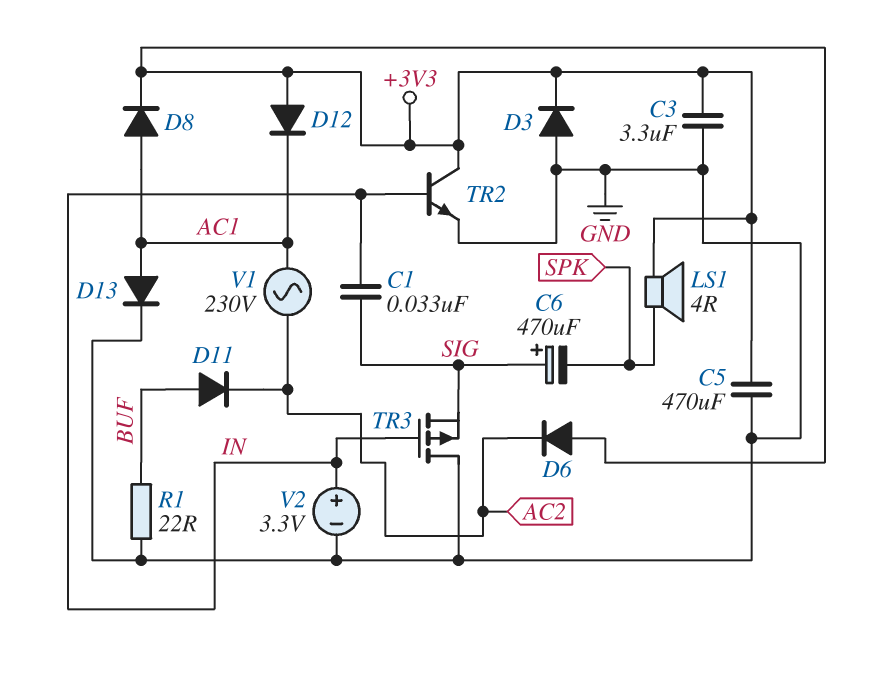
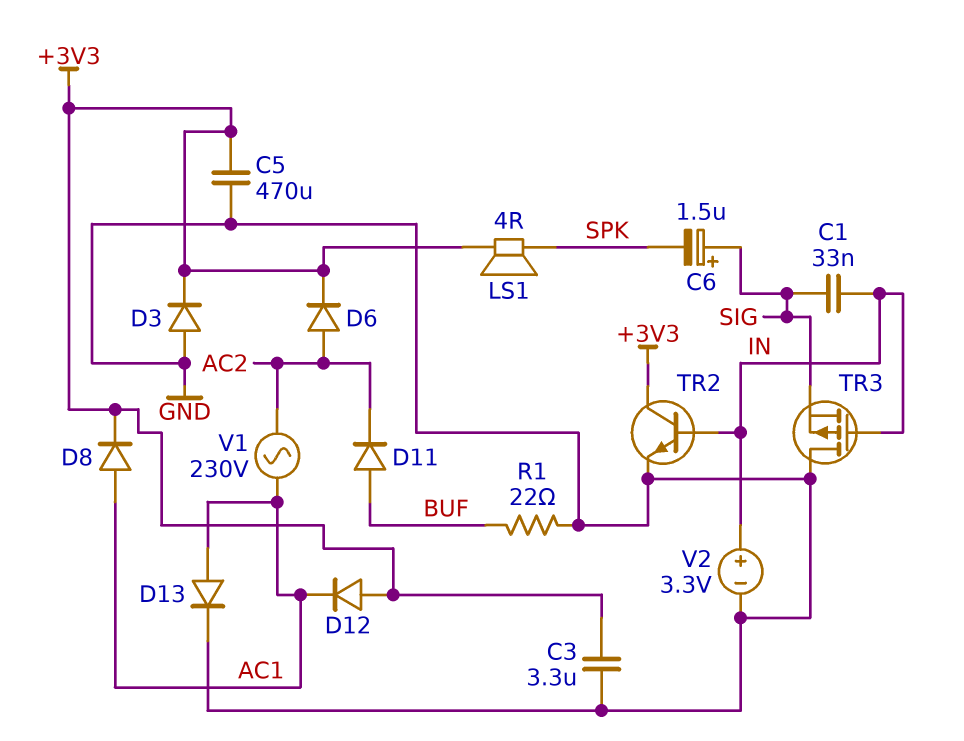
C6: 470uF (plus SIG, minus SPK) -> 1.5uF (plus SIG, minus SPK)
D6: diode (A +3V3, K AC2) -> diode (A AC2, K +3V3)

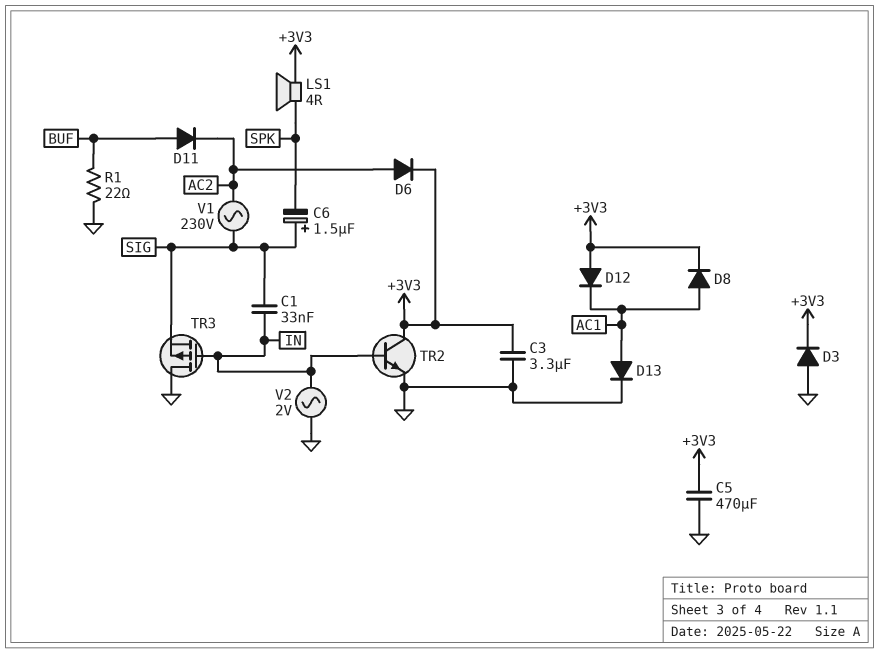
V1: AC 230V (AC1, AC2) -> AC 230V (AC2, SIG)
V2: 3.3V (plus IN, minus GND) -> AC 2V (GND, IN)

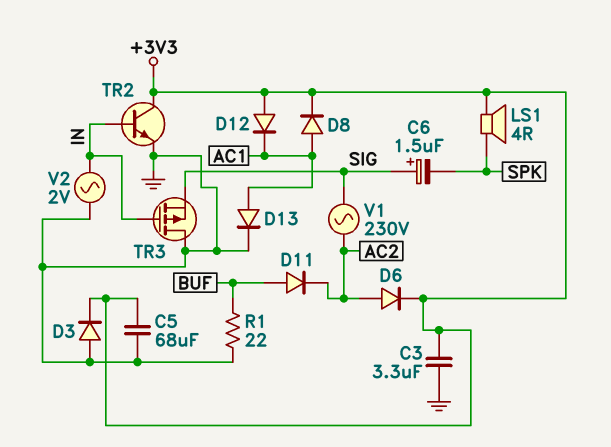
C1: 33nF (IN, SIG) -> none
C5: 470uF (+3V3, GND) -> 68uF (+3V3, GND)

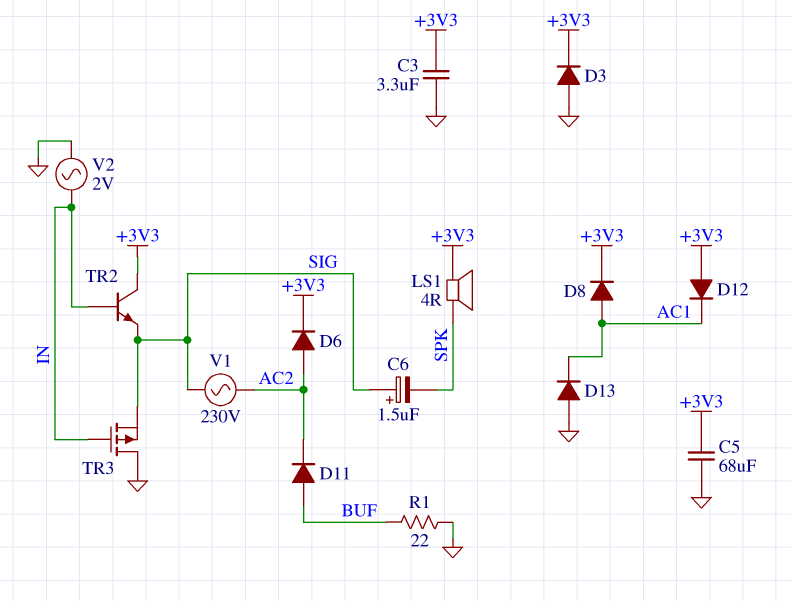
D13: diode (A AC1, K GND) -> diode (A GND, K AC1)
TR2: NPN (B IN, C +3V3, E GND) -> NPN (B IN, C +3V3, E SIG)

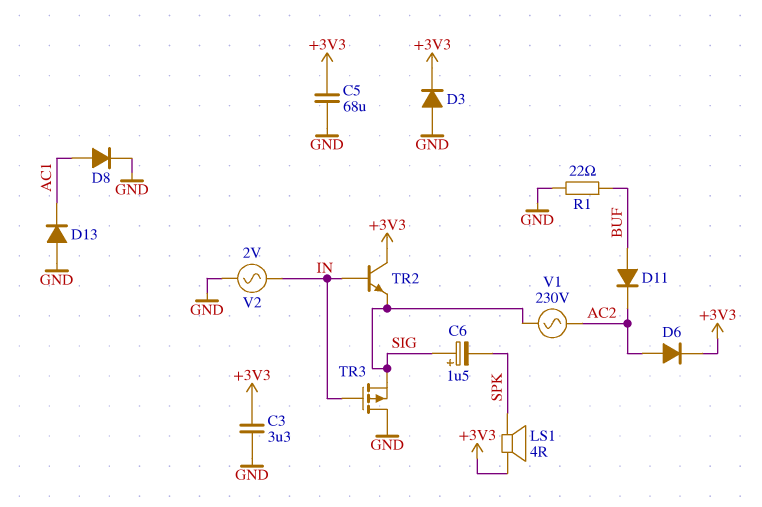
D8: diode (A AC1, K +3V3) -> diode (A AC1, K GND)
D12: diode (A +3V3, K AC1) -> none

